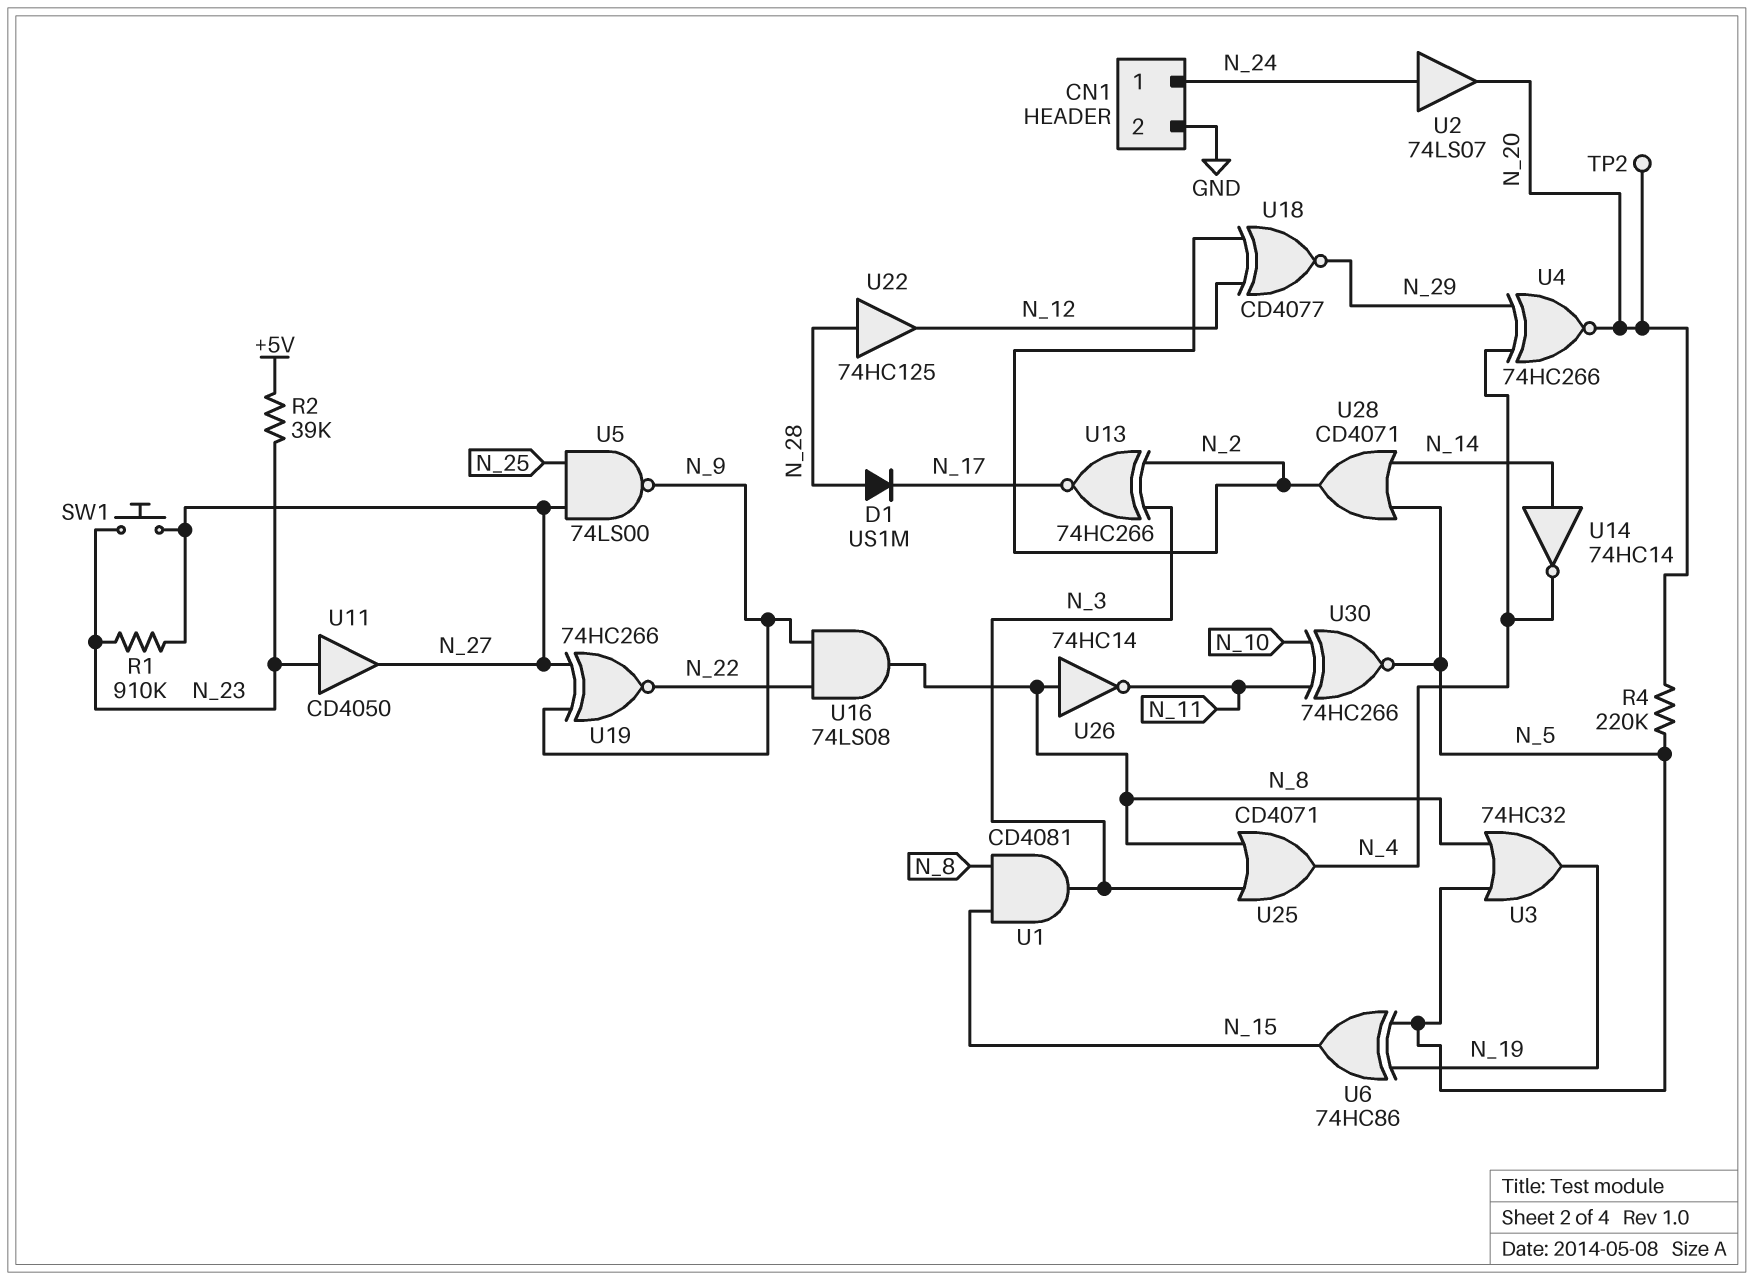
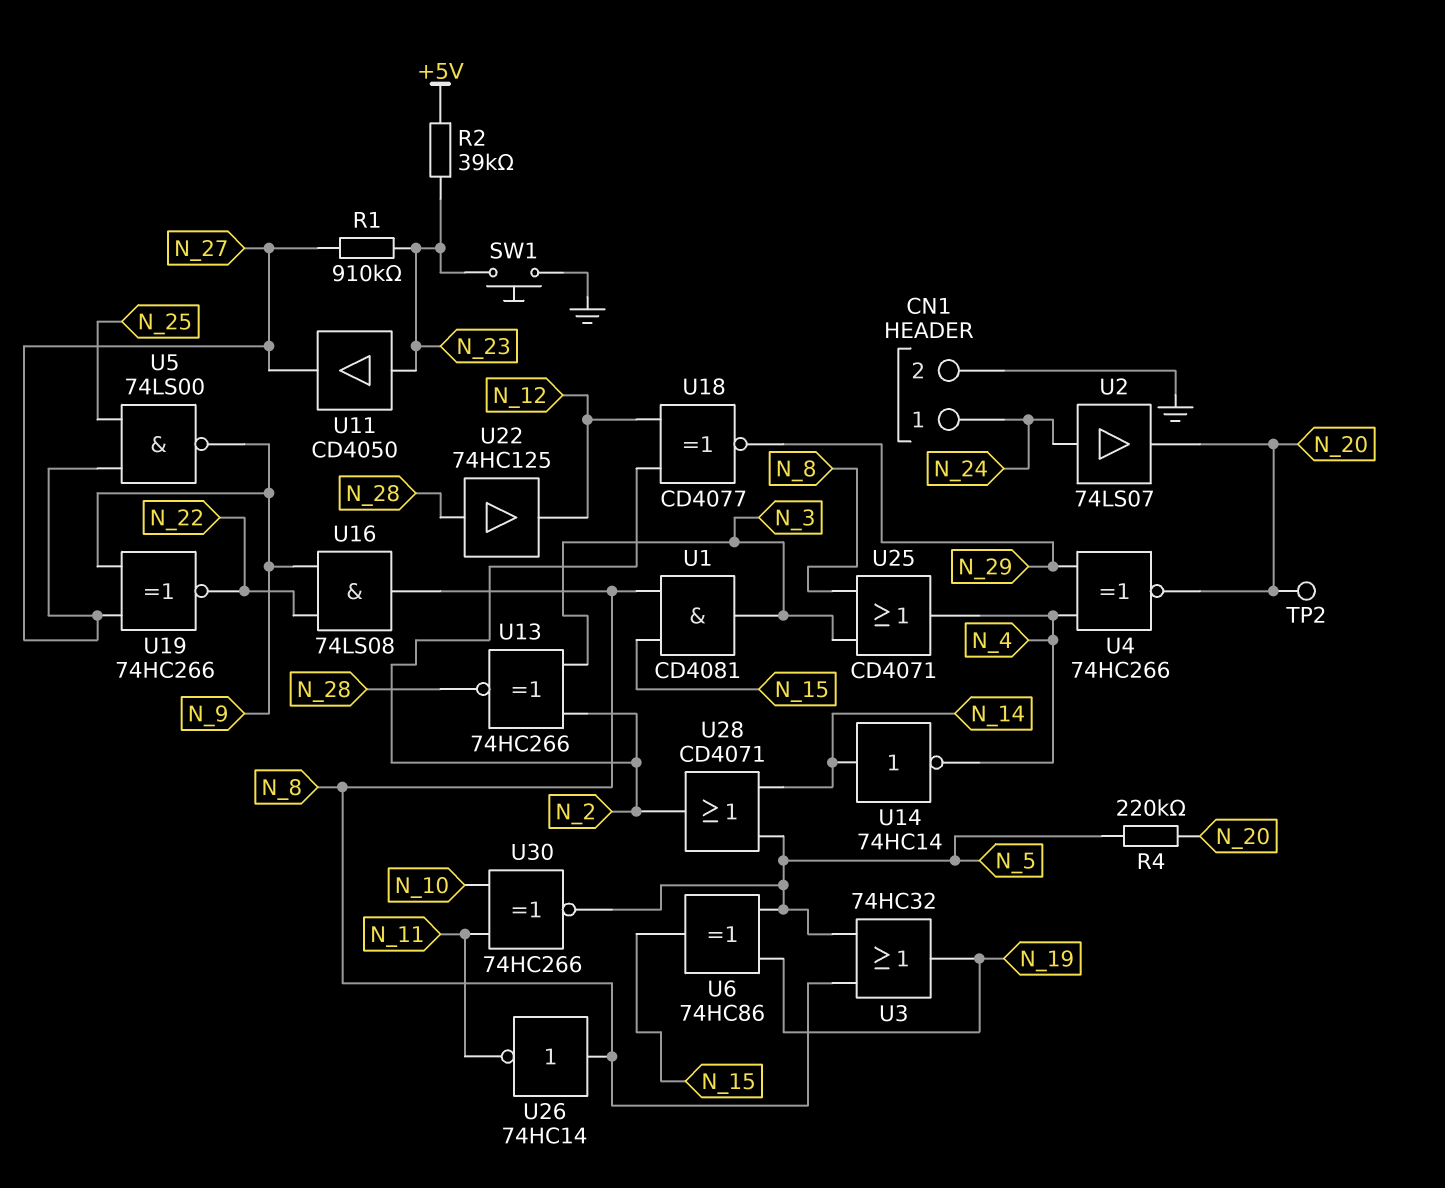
D1: diode US1M (A N_28, K N_17) -> none
SW1: button (N_23, N_27) -> button (GND, N_23)
U13: XNOR 74HC266 (in N_2, in N_3, out N_17) -> XNOR 74HC266 (in N_2, in N_3, out N_28)

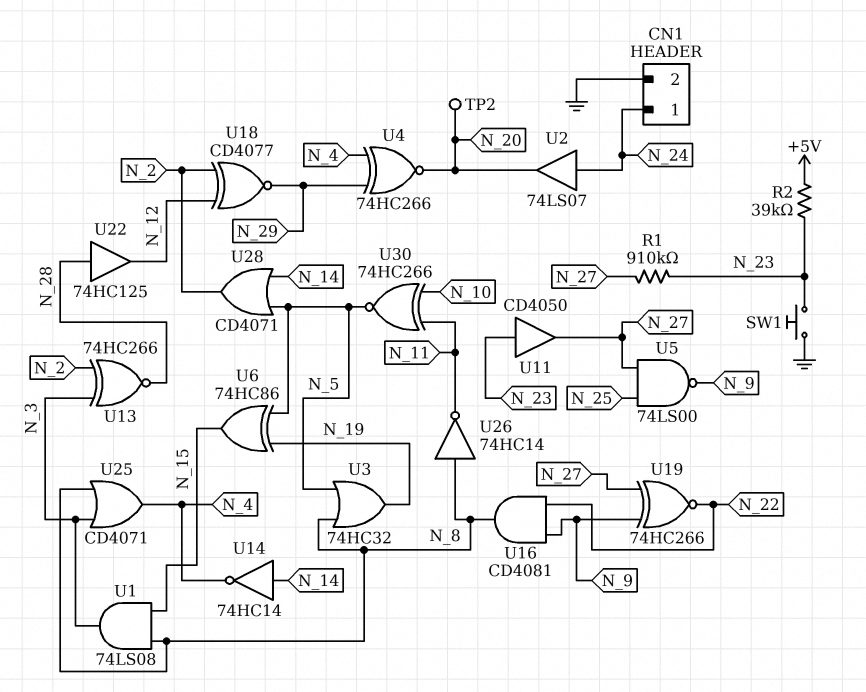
R4: 220k (N_5, N_20) -> none
U1: AND CD4081 (in N_8, in N_15, out N_3) -> AND 74LS08 (in N_8, in N_15, out N_3)
U16: AND 74LS08 (in N_9, in N_22, out N_8) -> AND CD4081 (in N_9, in N_22, out N_8)

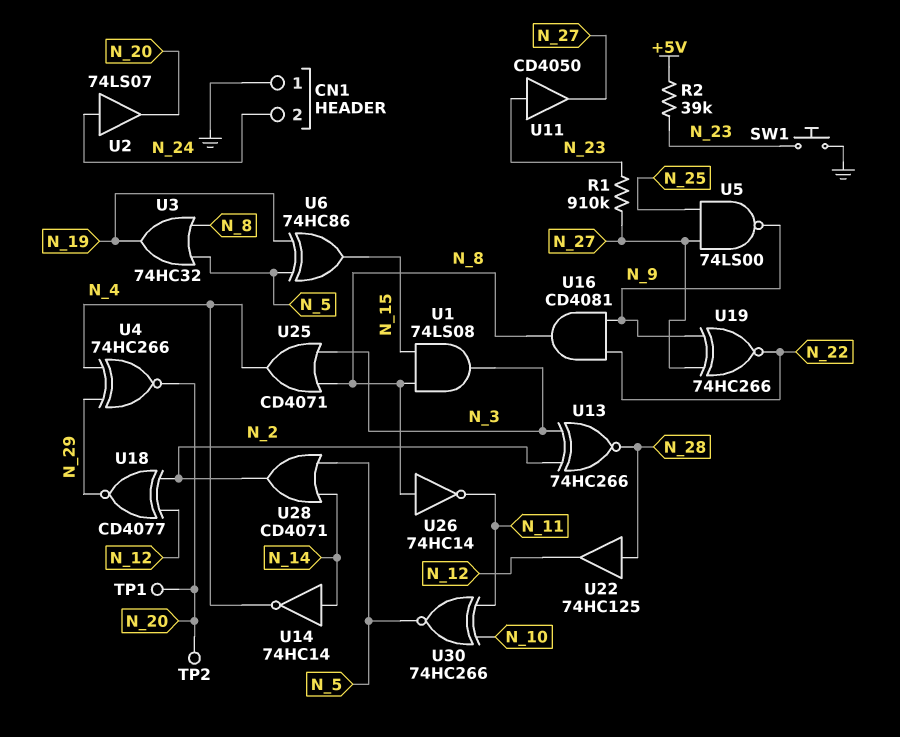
CN1 pin 1: N_24 -> GND
CN1 pin 2: GND -> N_24
TP1: none -> test point (N_20)

